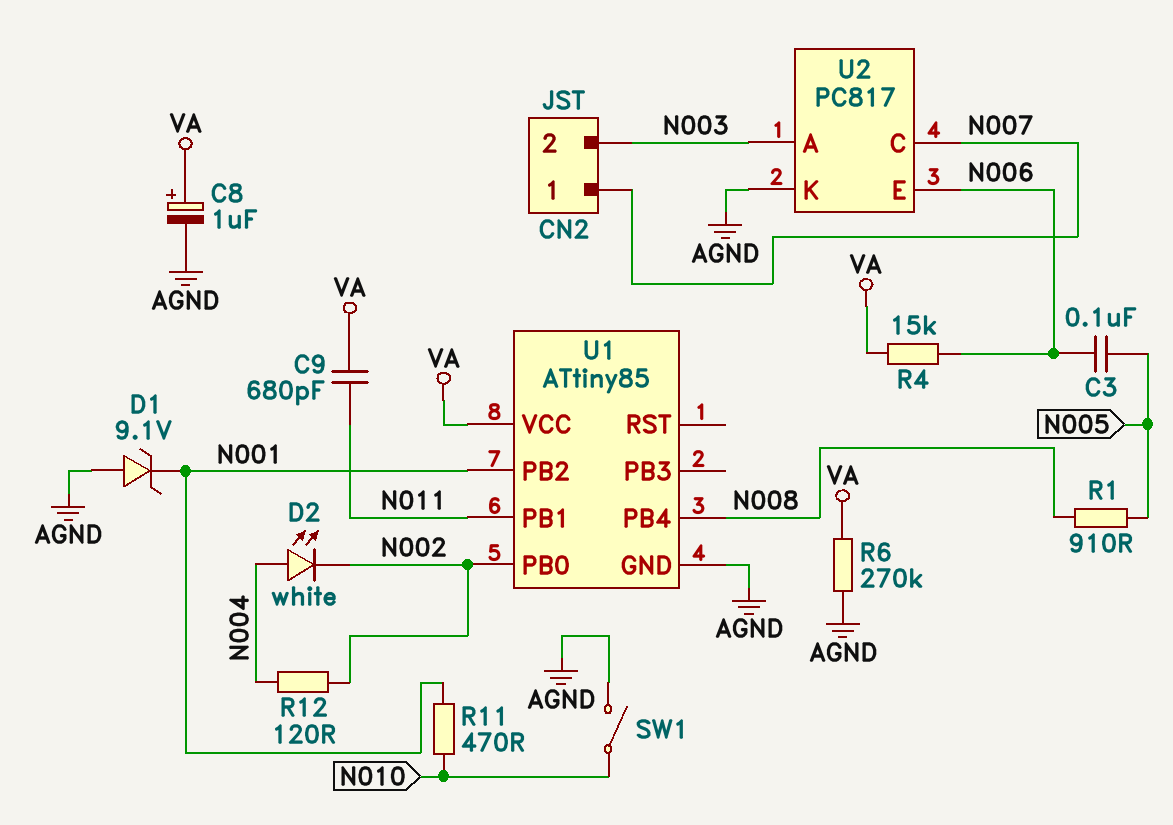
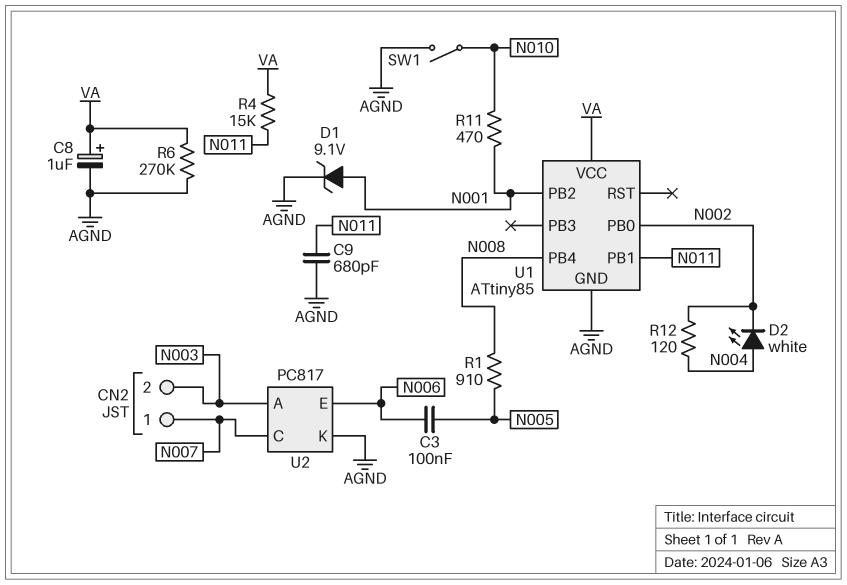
C9: 680pF (N011, VA) -> 680pF (AGND, N011)
D1: zener 9.1V (A AGND, K N001) -> zener 9.1V (A N001, K AGND)
R4: 15k (N006, VA) -> 15k (N011, VA)

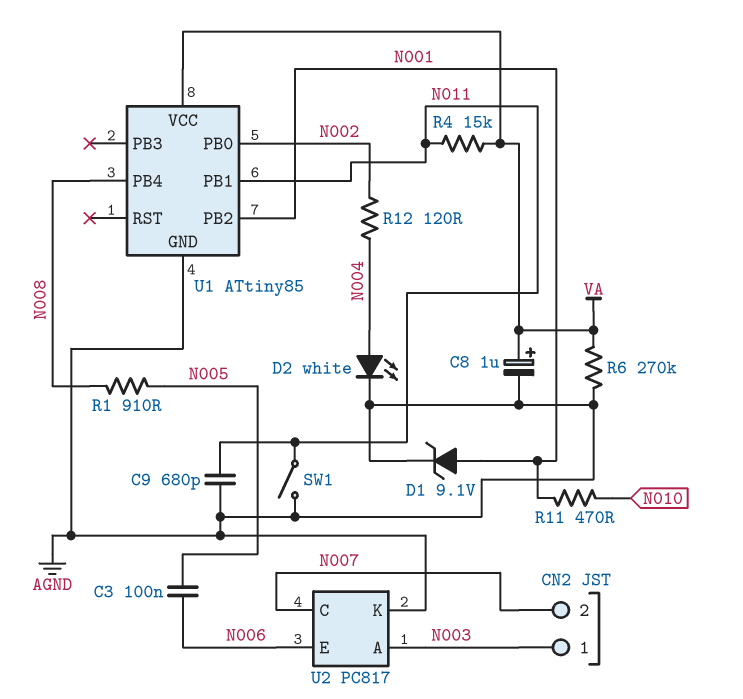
CN2 pin 1: N007 -> N003
CN2 pin 2: N003 -> N007
D2: LED white (A N004, K N002) -> LED white (A N004, K AGND)
SW1: switch (AGND, N010) -> switch (AGND, N011)

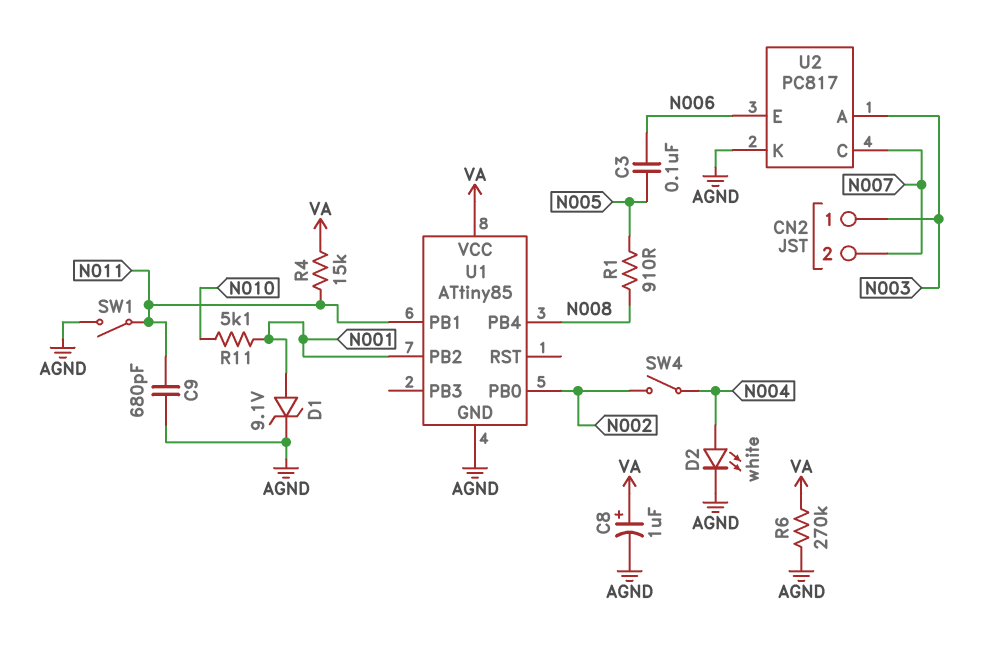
R11: 470 (N001, N010) -> 5.1k (N001, N010)
R12: 120 (N002, N004) -> none
SW4: none -> switch (N002, N004)

